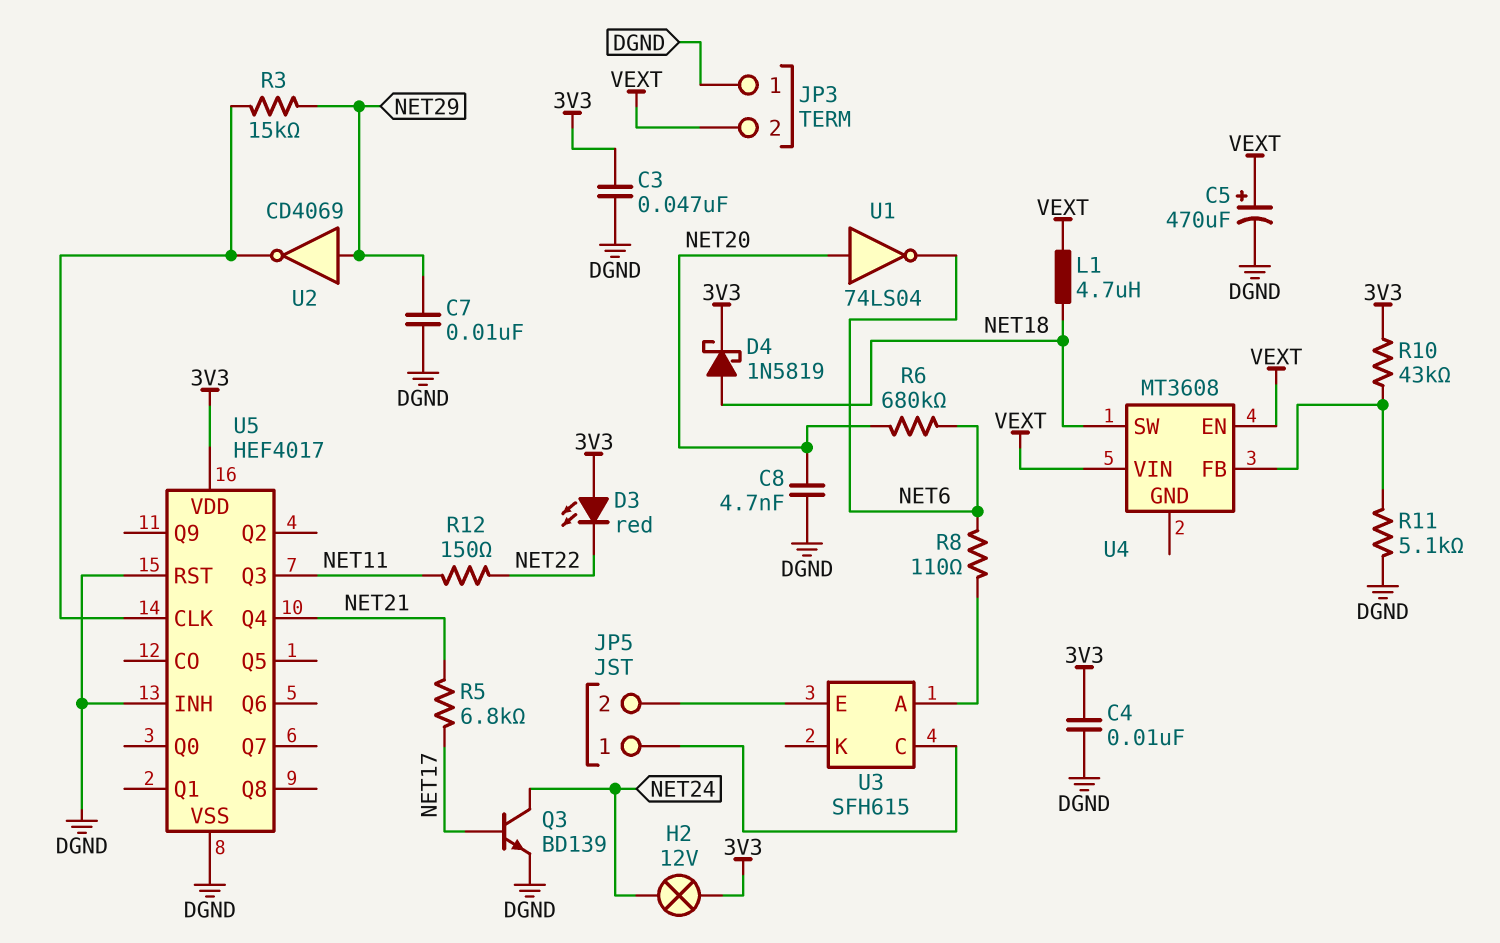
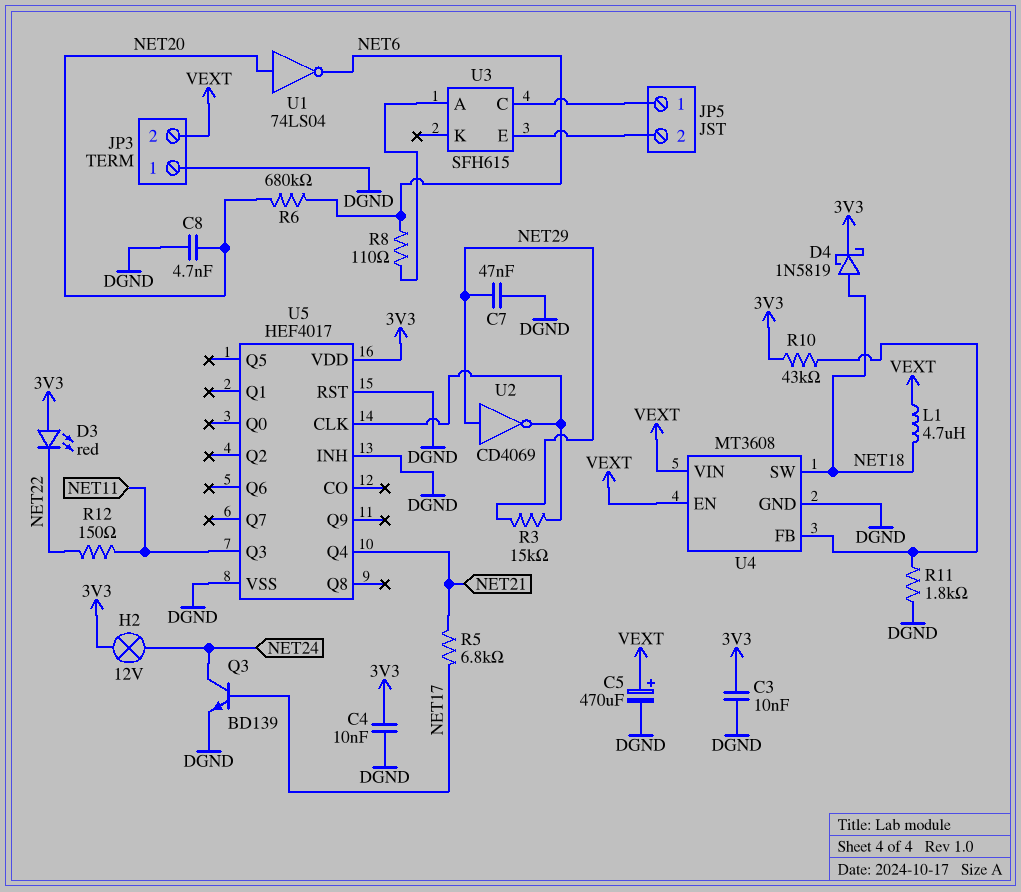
C3: 47nF (3V3, DGND) -> 10nF (3V3, DGND)
C7: 10nF (DGND, NET29) -> 47nF (DGND, NET29)
R11: 5.1k (DGND, U4/FB) -> 1.8k (DGND, U4/FB)
U4 pin GND: none -> DGND

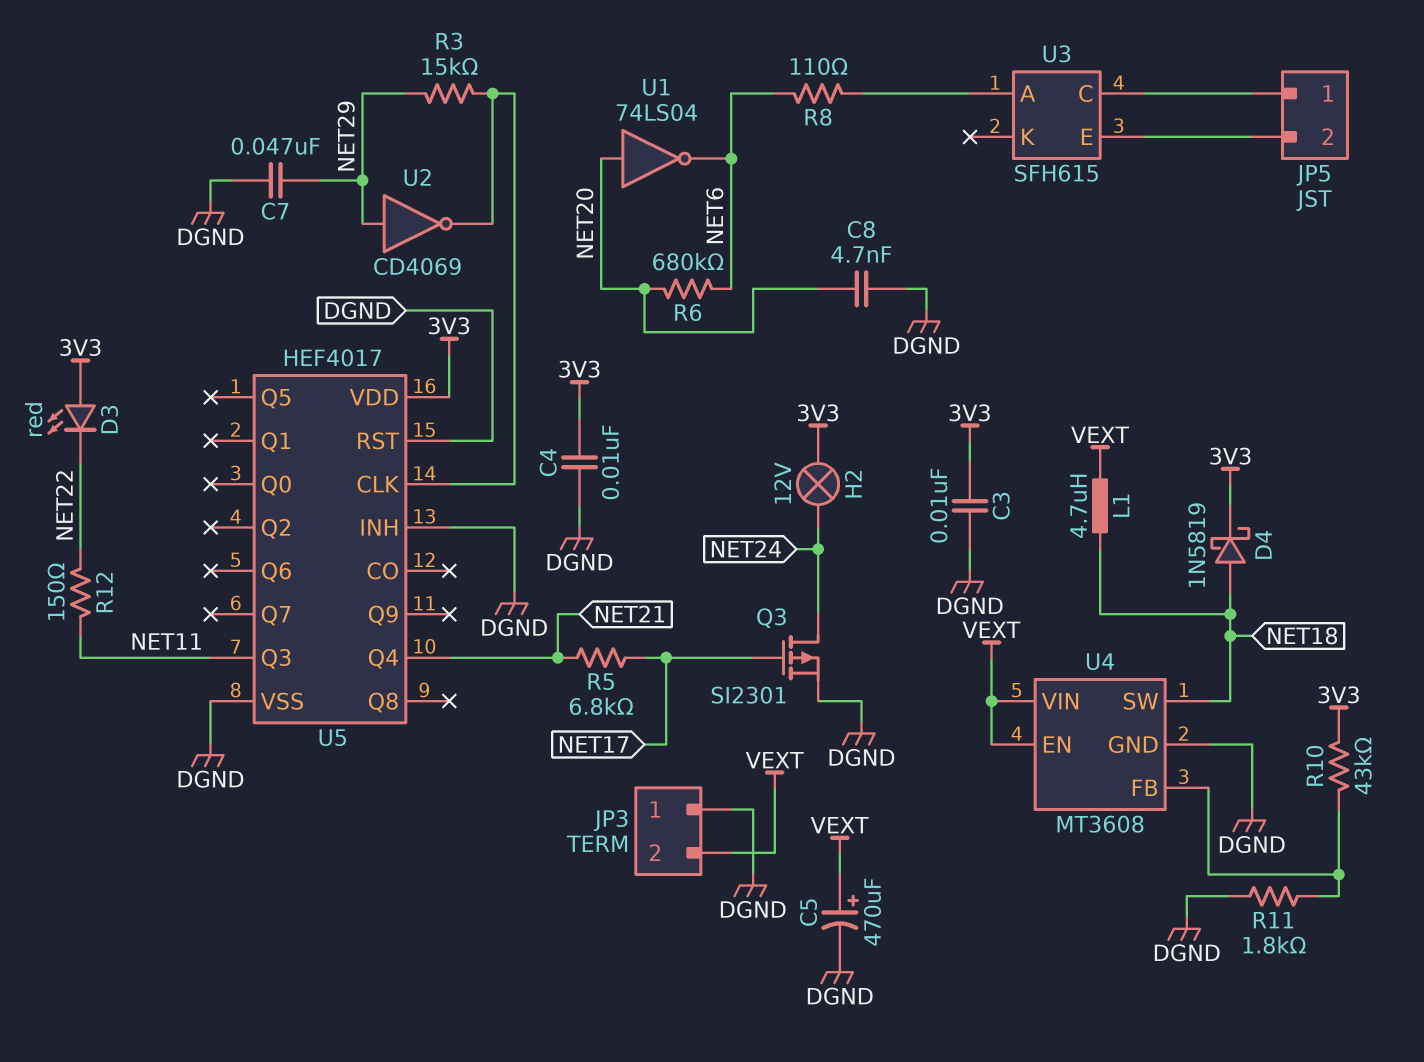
Q3: NPN BD139 (B NET17, C NET24, E DGND) -> PMOS SI2301 (G NET17, D NET24, S DGND)

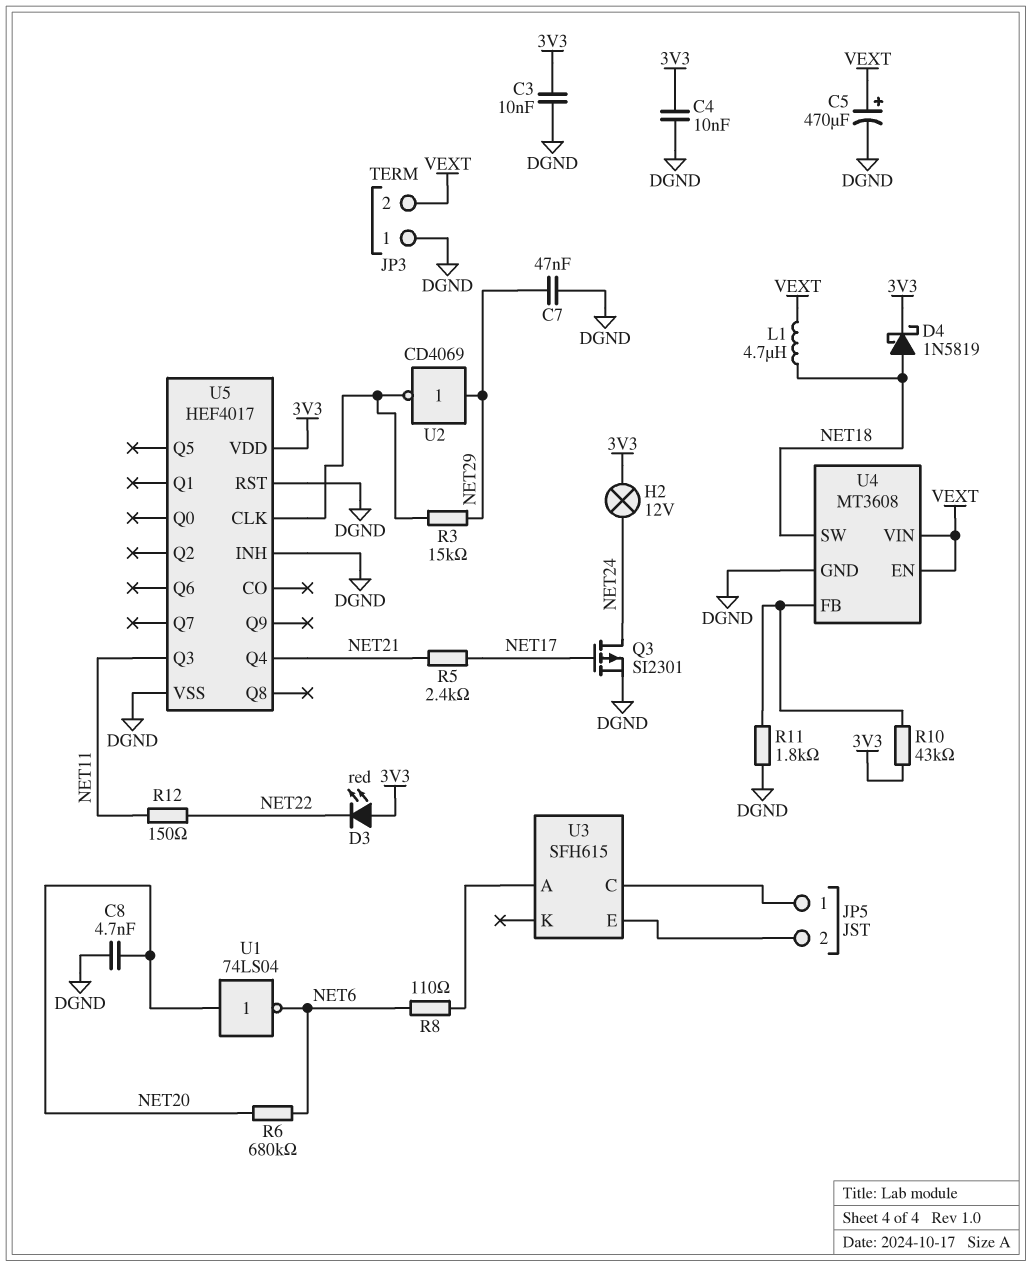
R5: 6.8k (NET17, NET21) -> 2.4k (NET17, NET21)

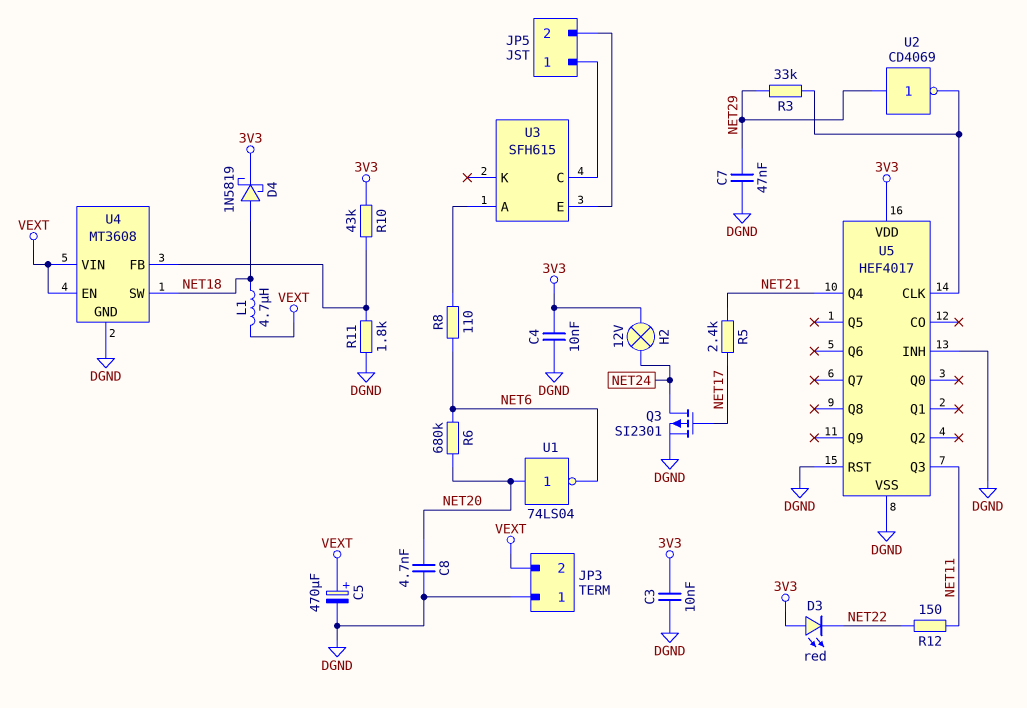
R3: 15k (NET29, U5/CLK) -> 33k (NET29, U5/CLK)

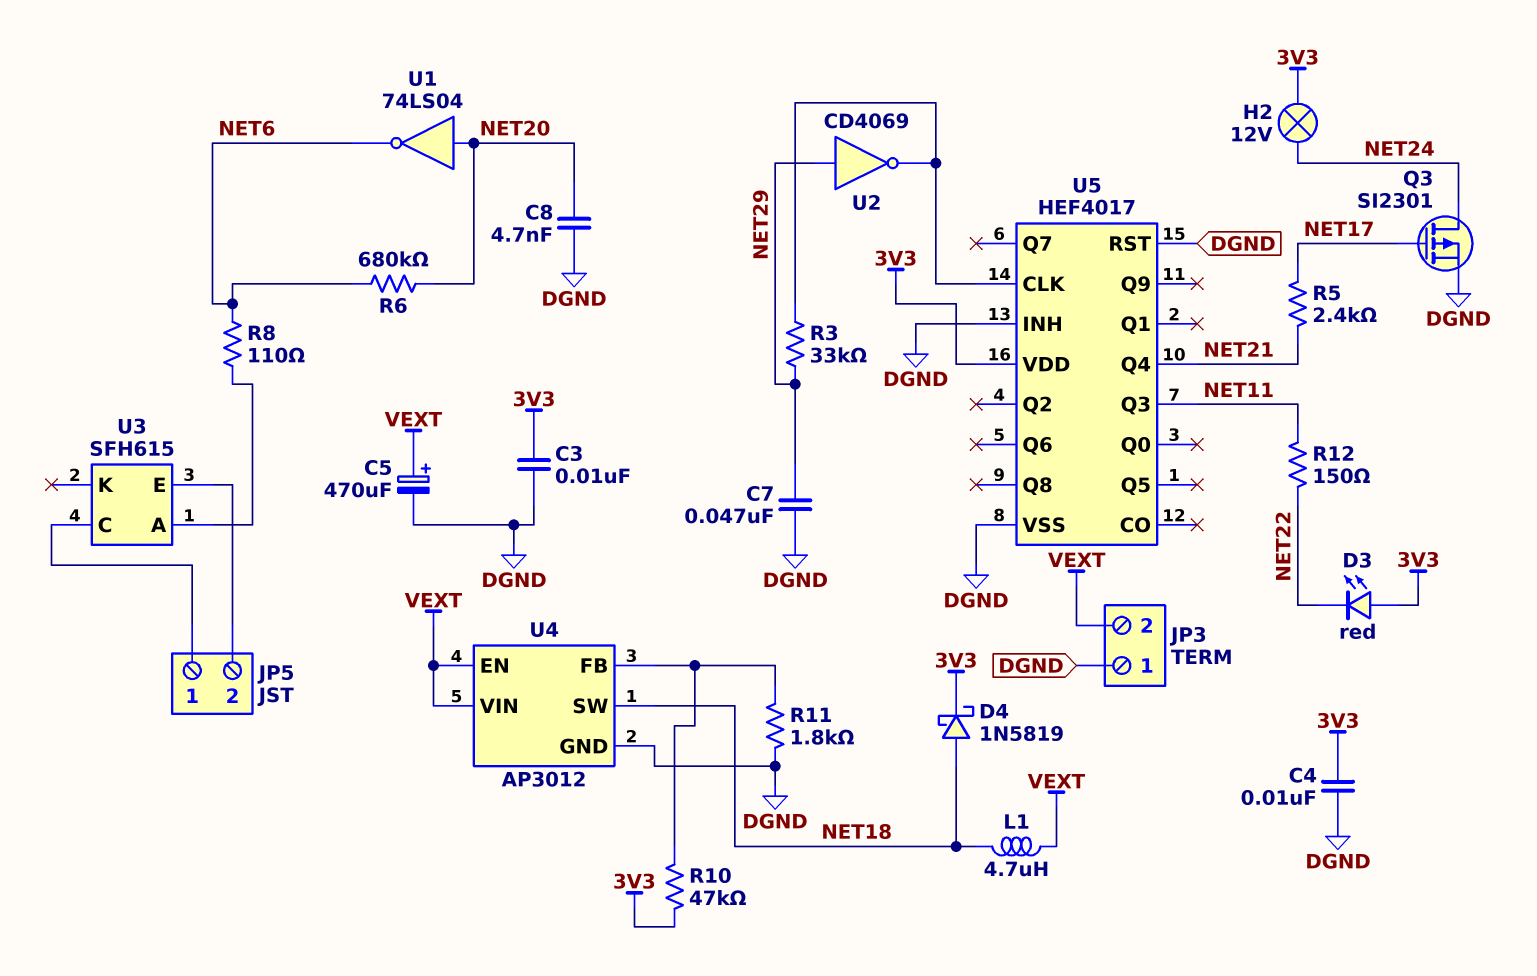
R10: 43k (3V3, U4/FB) -> 47k (3V3, U4/FB)
U4: MT3608 -> AP3012

